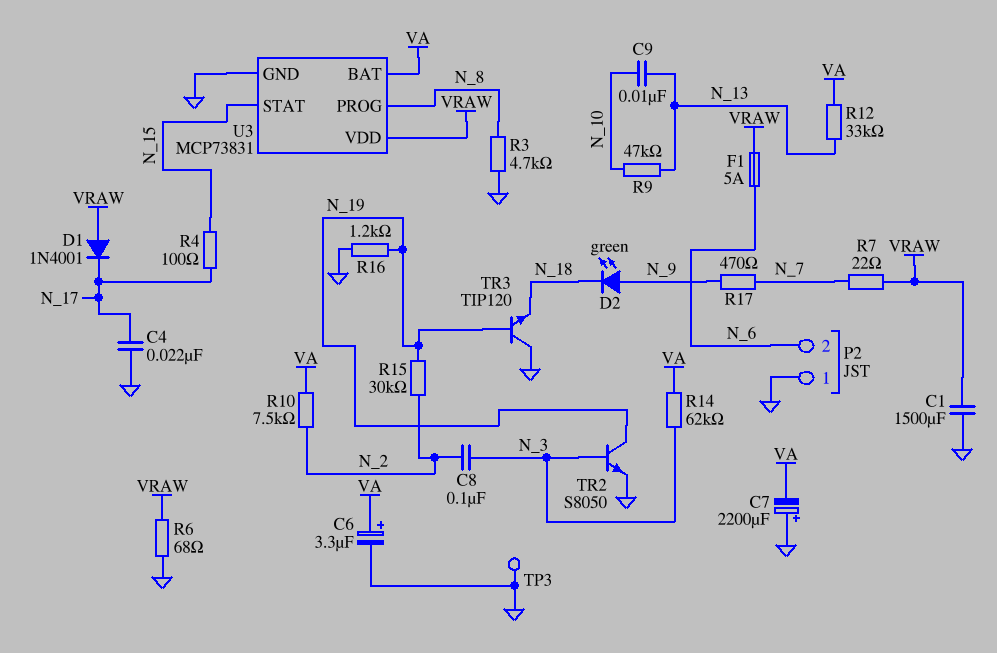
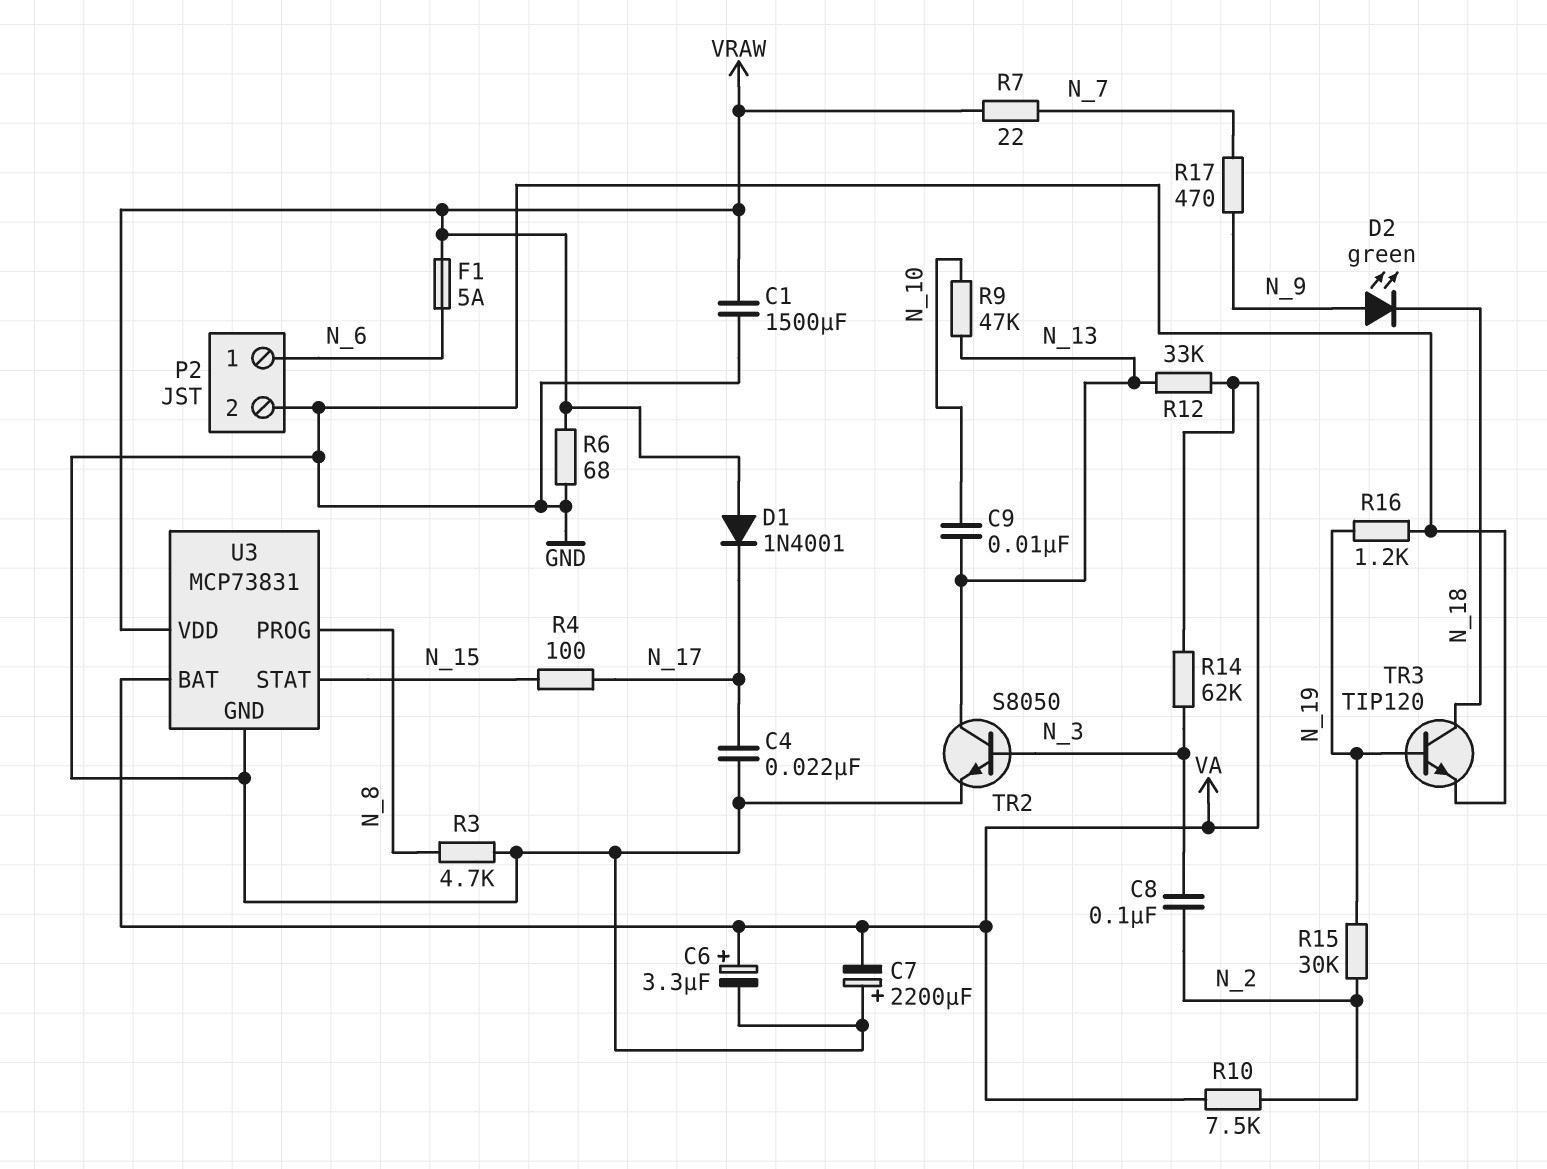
P2 pin 1: GND -> N_6
P2 pin 2: N_6 -> GND
TP3: test point (GND) -> none
TR2: NPN S8050 (B N_3, C N_19, E GND) -> NPN S8050 (B N_3, C N_13, E GND)
TR3: NPN TIP120 (B N_19, C GND, E N_18) -> NPN TIP120 (B N_19, C N_18, E GND)

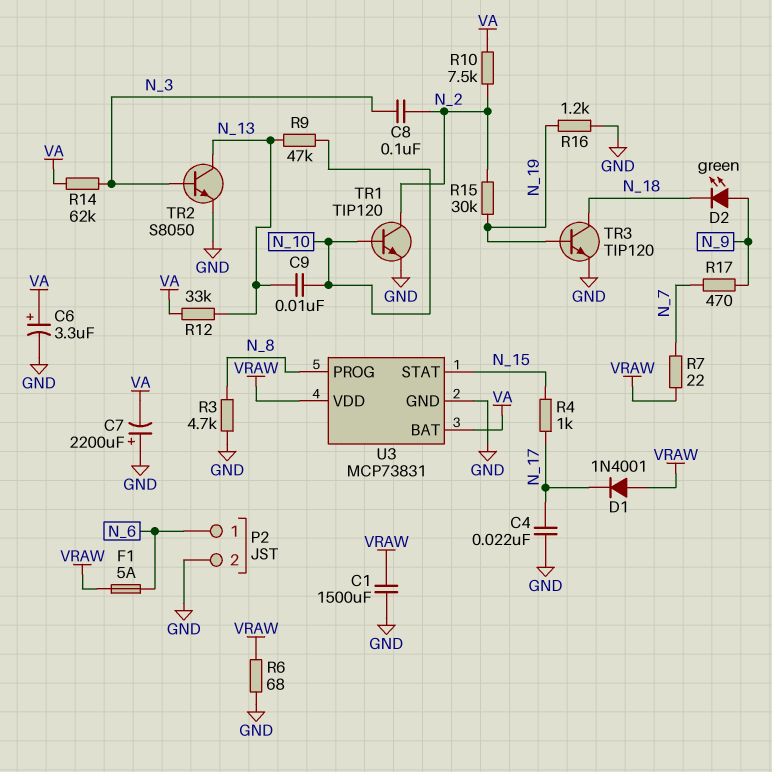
R4: 100 (N_15, N_17) -> 1k (N_15, N_17)
TR1: none -> NPN TIP120 (B N_10, C N_2, E GND)

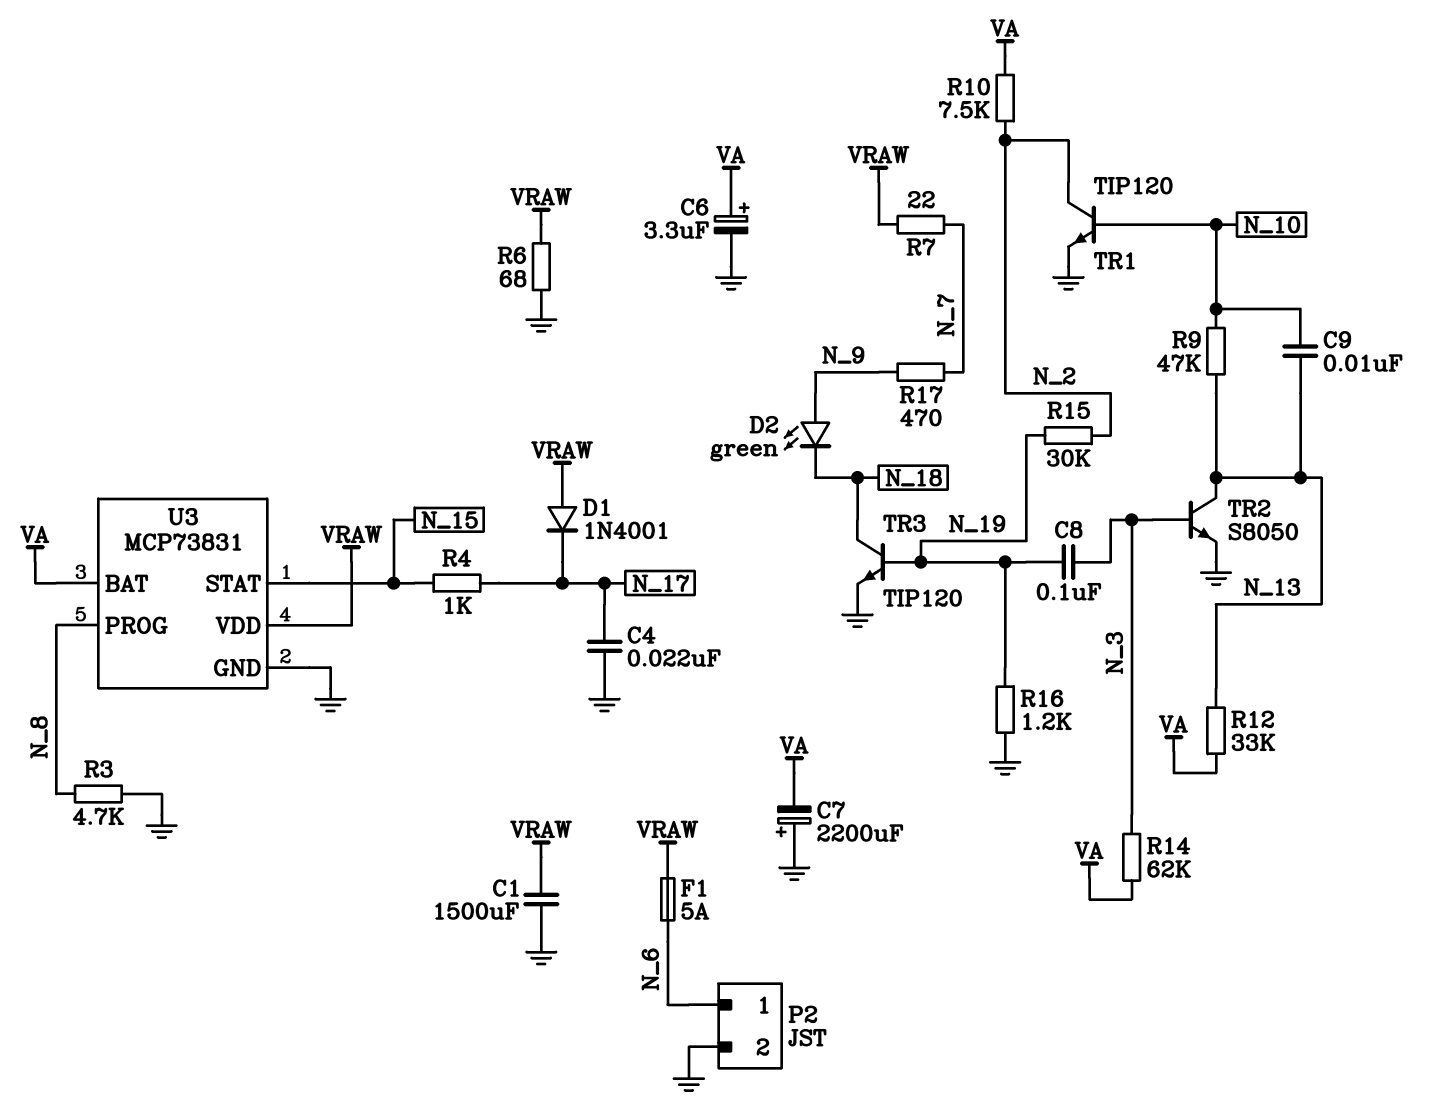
C8: 100nF (N_2, N_3) -> 100nF (N_3, N_19)

